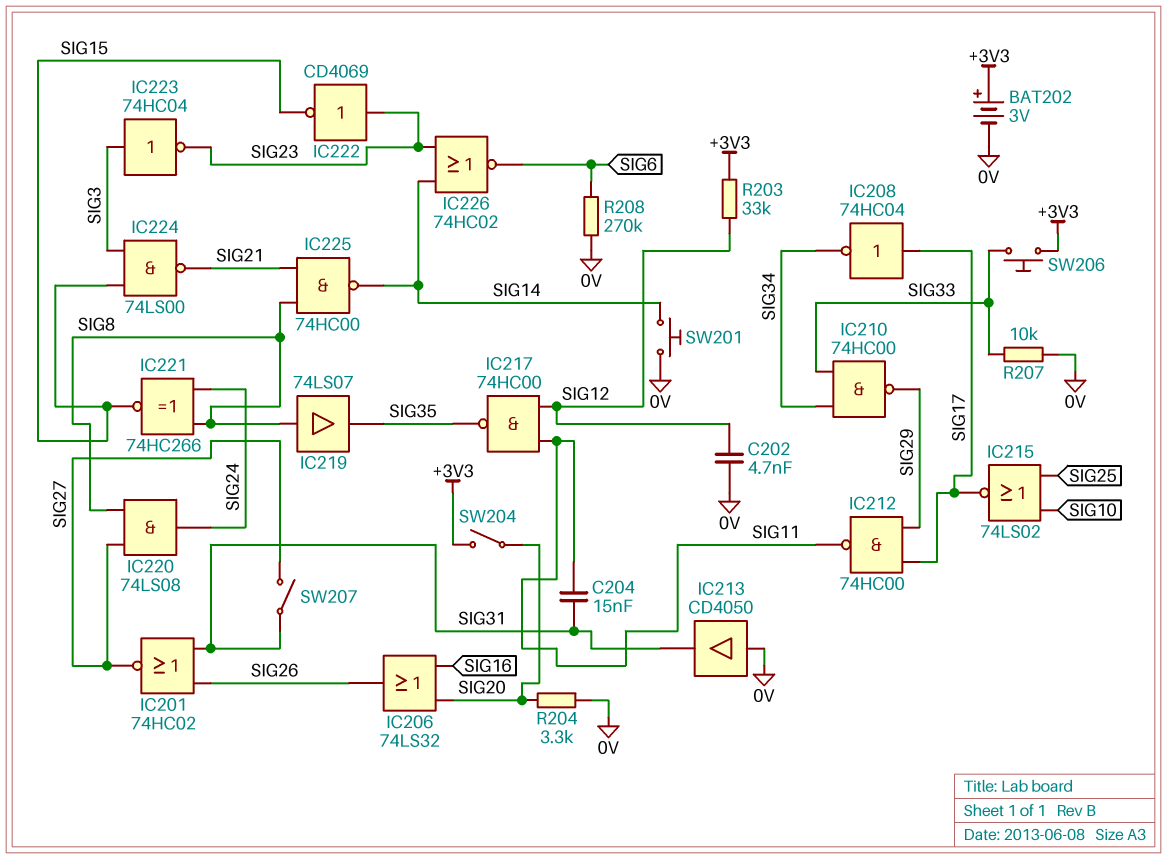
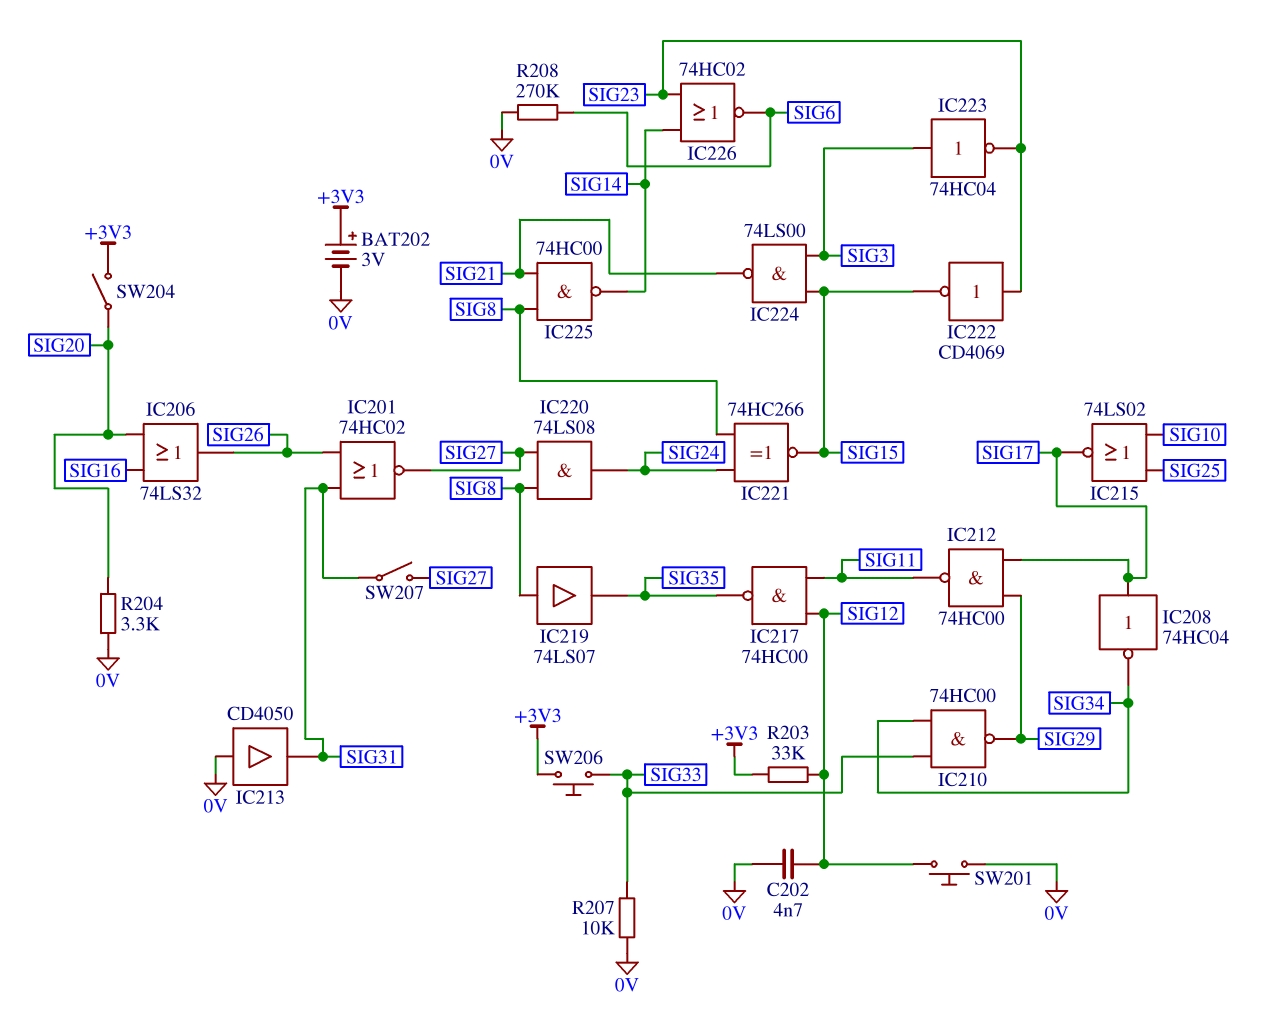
C204: 15nF (SIG11, SIG31) -> none
SW201: button (0V, SIG14) -> button (0V, SIG12)

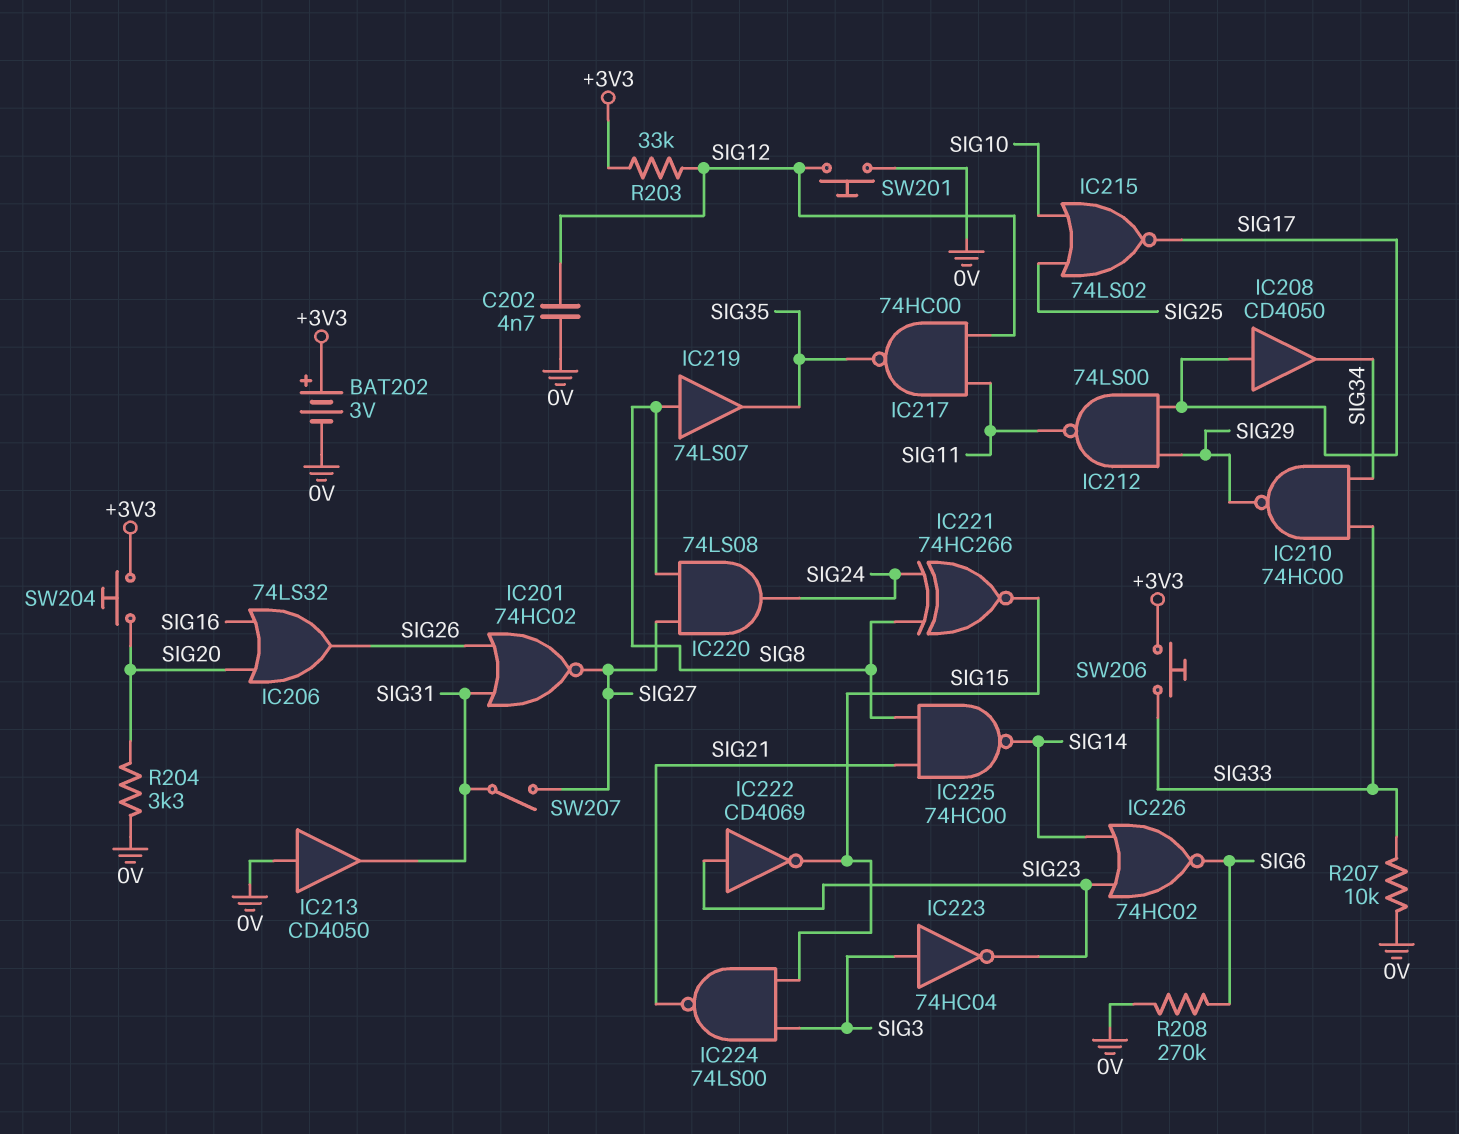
IC208: NOT 74HC04 (in SIG17, out SIG34) -> buffer CD4050 (in SIG17, out SIG34)
IC212: NAND 74HC00 (in SIG17, in SIG29, out SIG11) -> NAND 74LS00 (in SIG17, in SIG29, out SIG11)
SW204: switch (+3V3, SIG20) -> button (+3V3, SIG20)

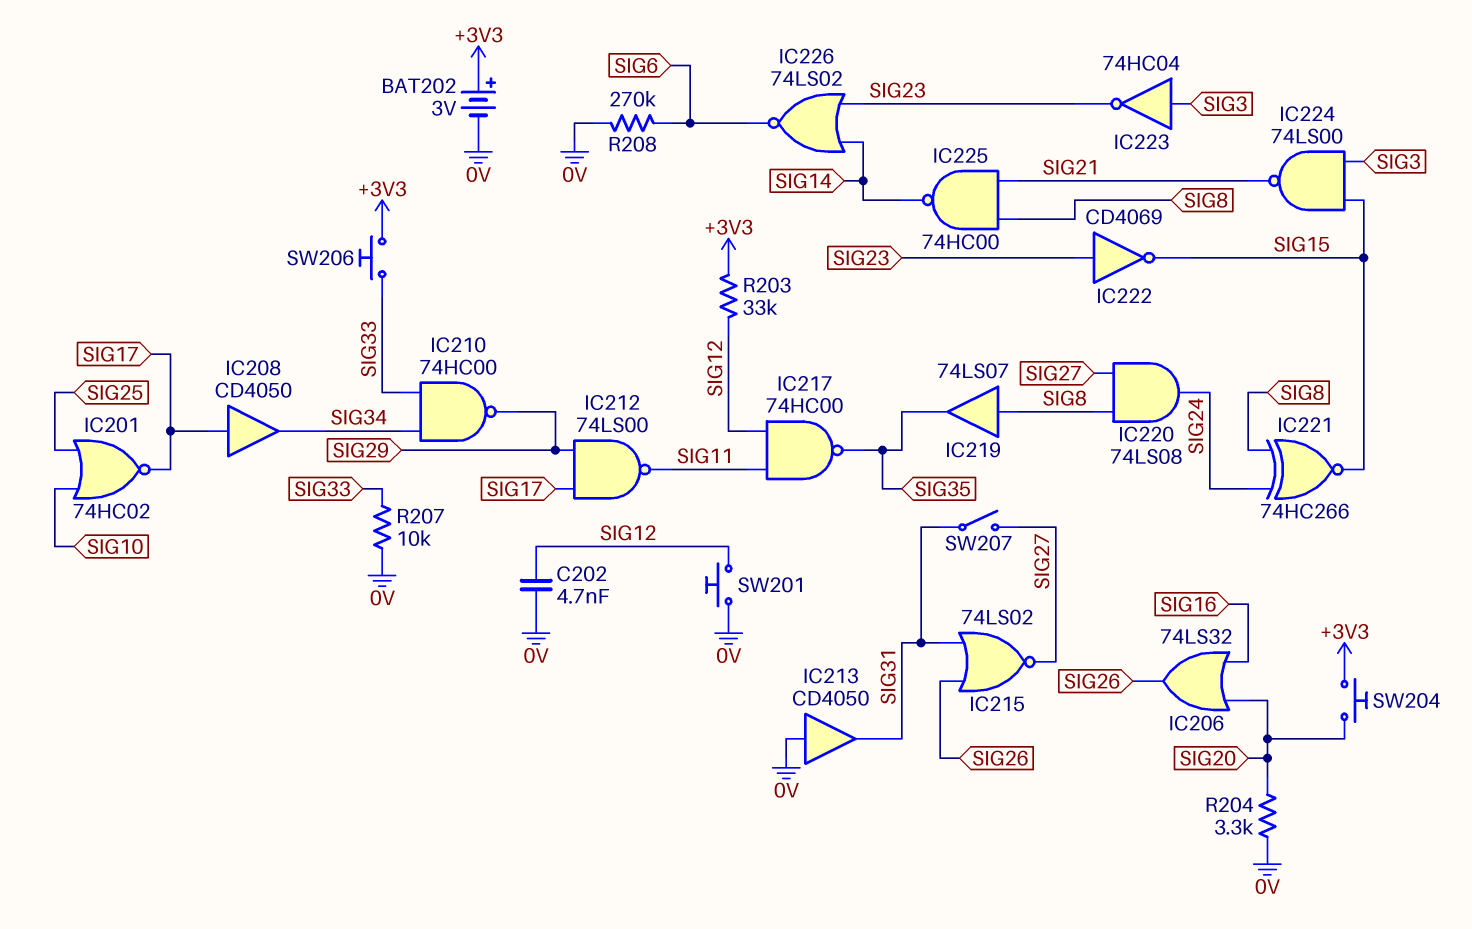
IC201: NOR 74HC02 (in SIG26, in SIG31, out SIG27) -> NOR 74HC02 (in SIG10, in SIG25, out SIG17)
IC215: NOR 74LS02 (in SIG10, in SIG25, out SIG17) -> NOR 74LS02 (in SIG26, in SIG31, out SIG27)
IC226: NOR 74HC02 (in SIG14, in SIG23, out SIG6) -> NOR 74LS02 (in SIG14, in SIG23, out SIG6)

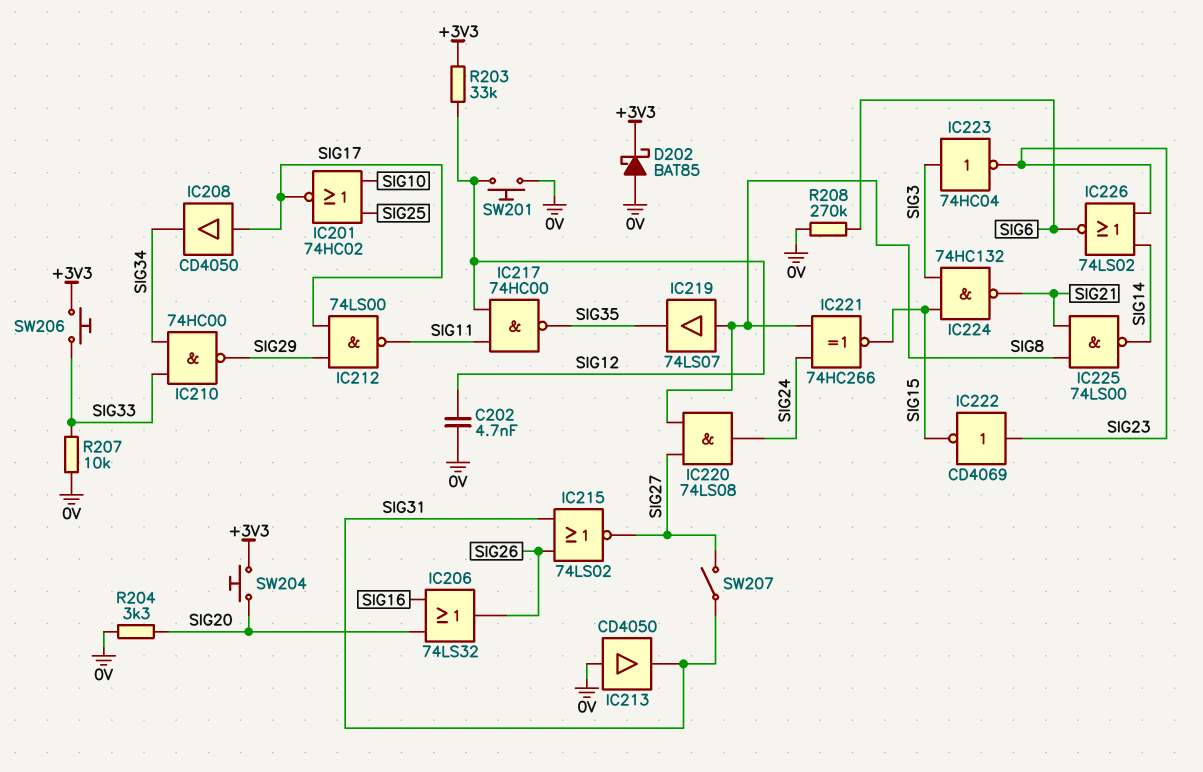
BAT202: 3V (plus +3V3, minus 0V) -> none
D202: none -> schottky BAT85 (A 0V, K +3V3)
IC224: NAND 74LS00 (in SIG3, in SIG15, out SIG21) -> NAND 74HC132 (in SIG3, in SIG15, out SIG21)
IC225: NAND 74HC00 (in SIG8, in SIG21, out SIG14) -> NAND 74LS00 (in SIG8, in SIG21, out SIG14)

